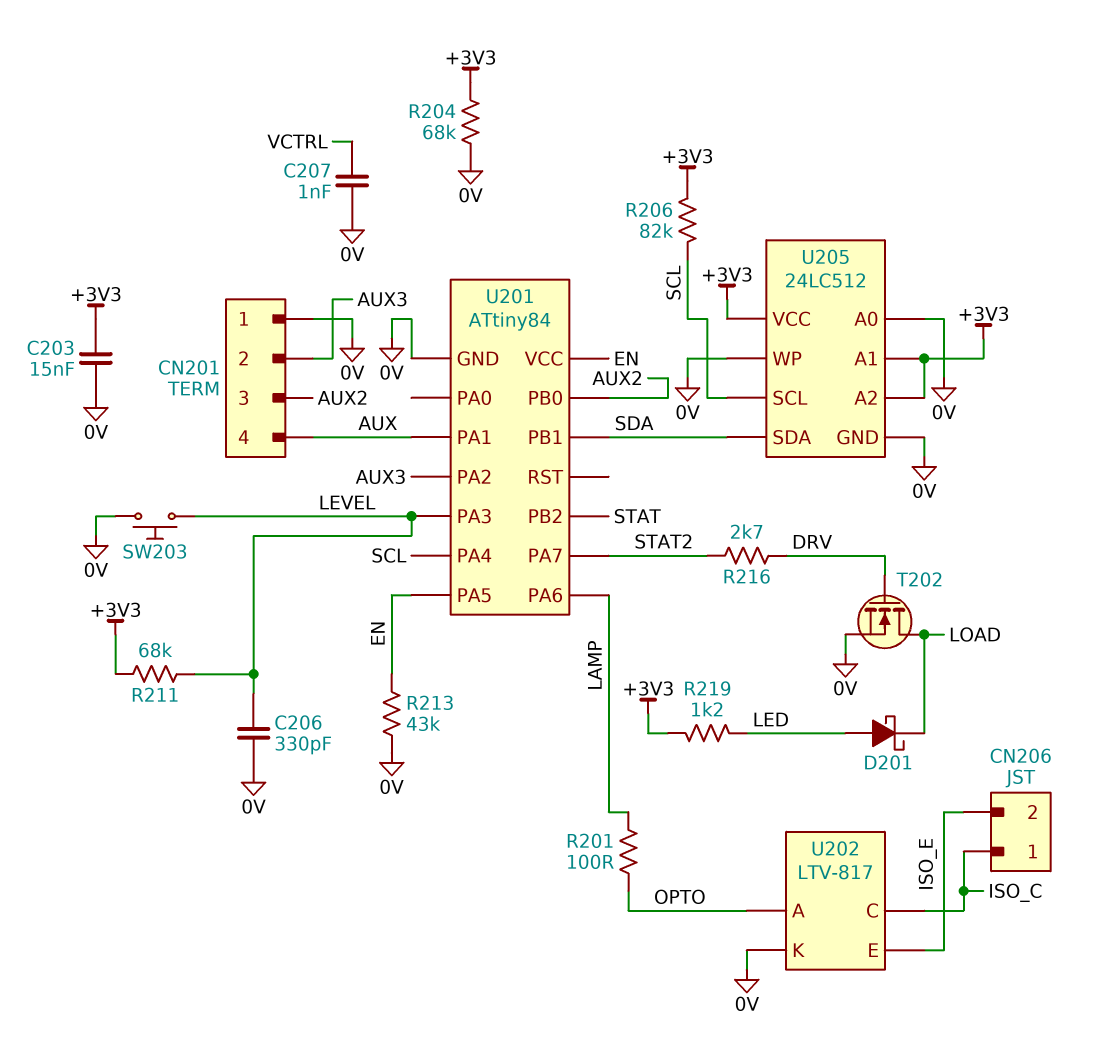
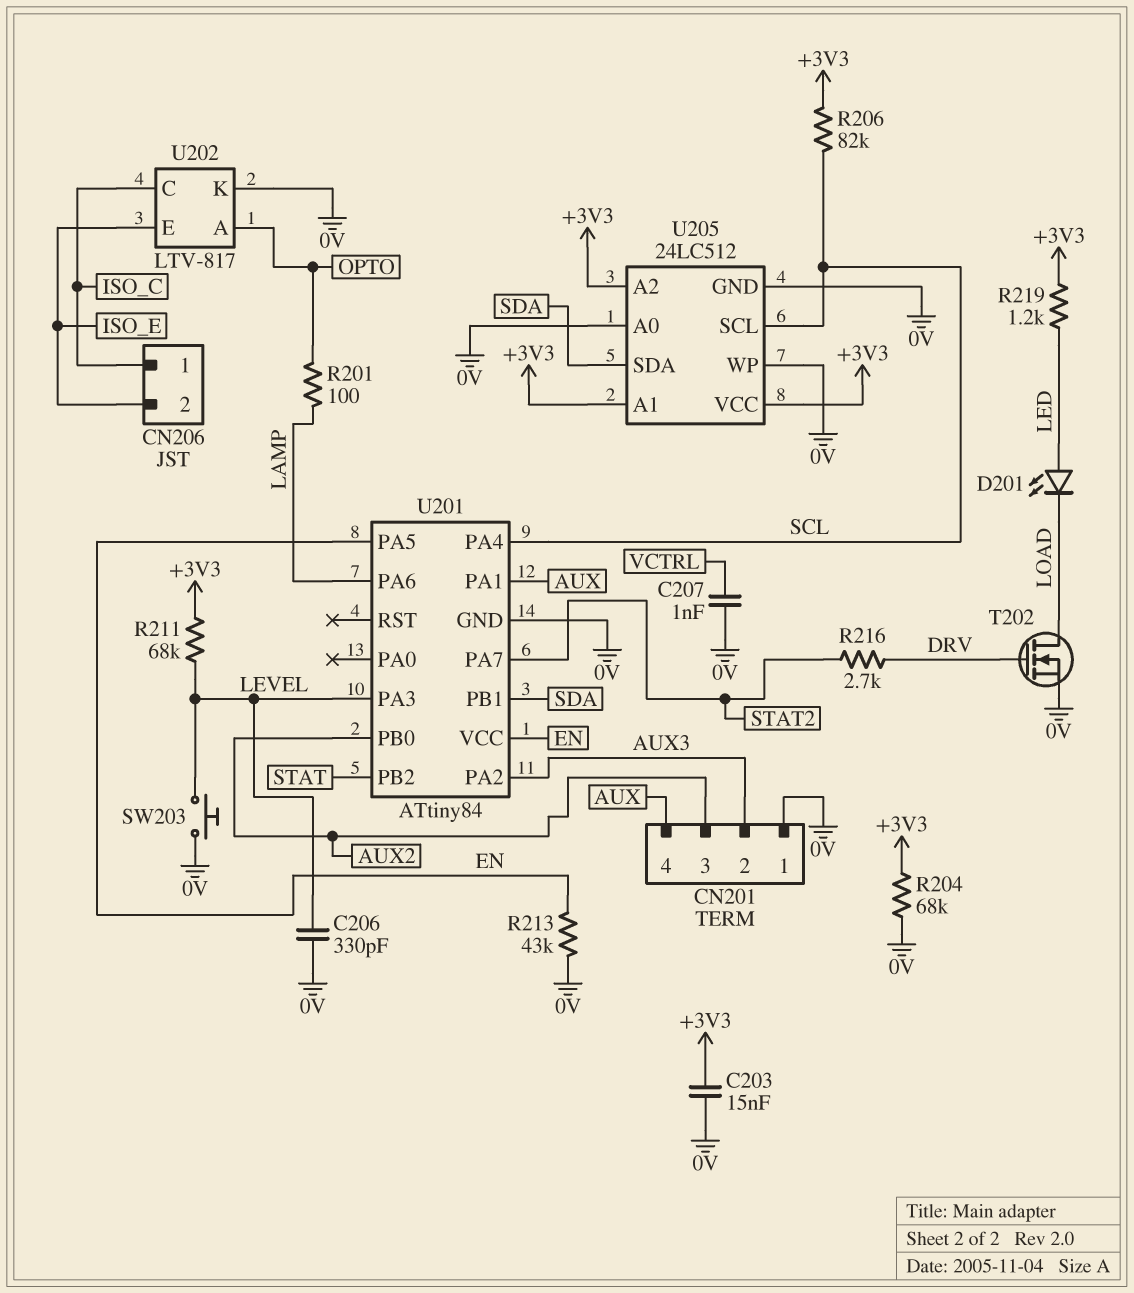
D201: schottky (A LED, K LOAD) -> LED (A LED, K LOAD)

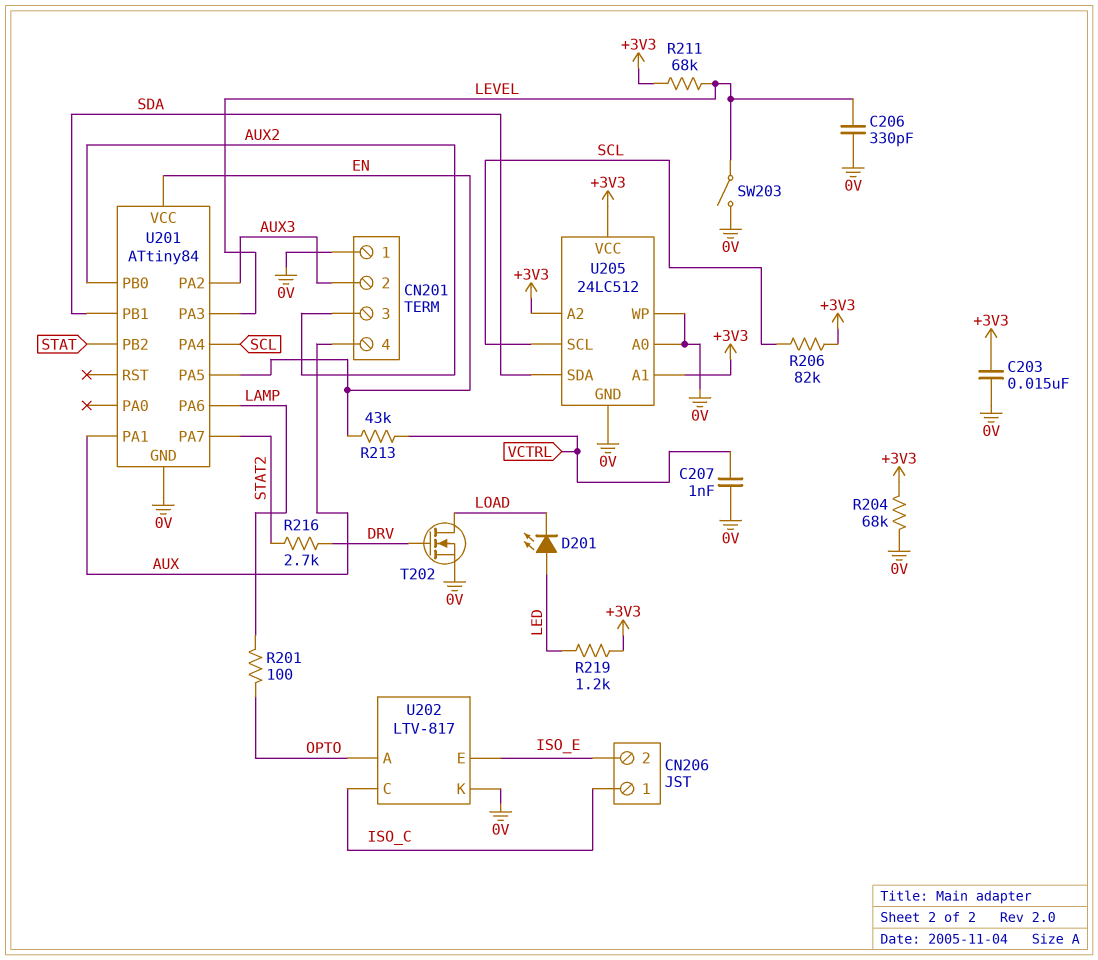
R213: 43k (0V, EN) -> 43k (EN, VCTRL)
SW203: button (0V, LEVEL) -> switch (0V, LEVEL)

